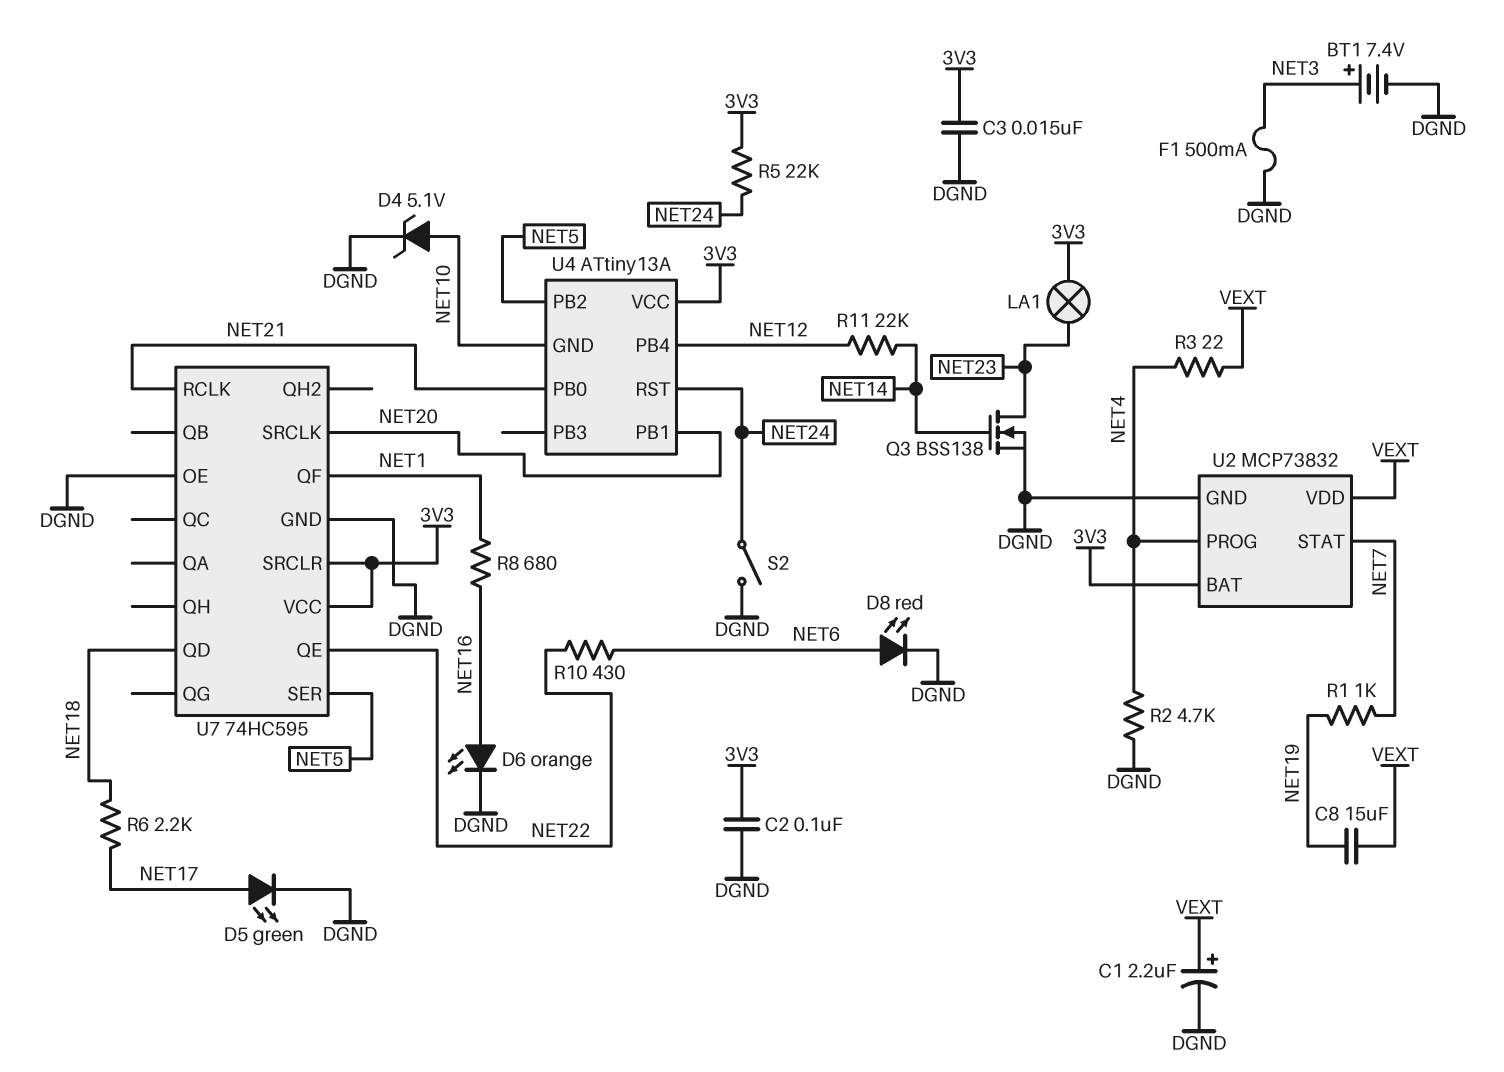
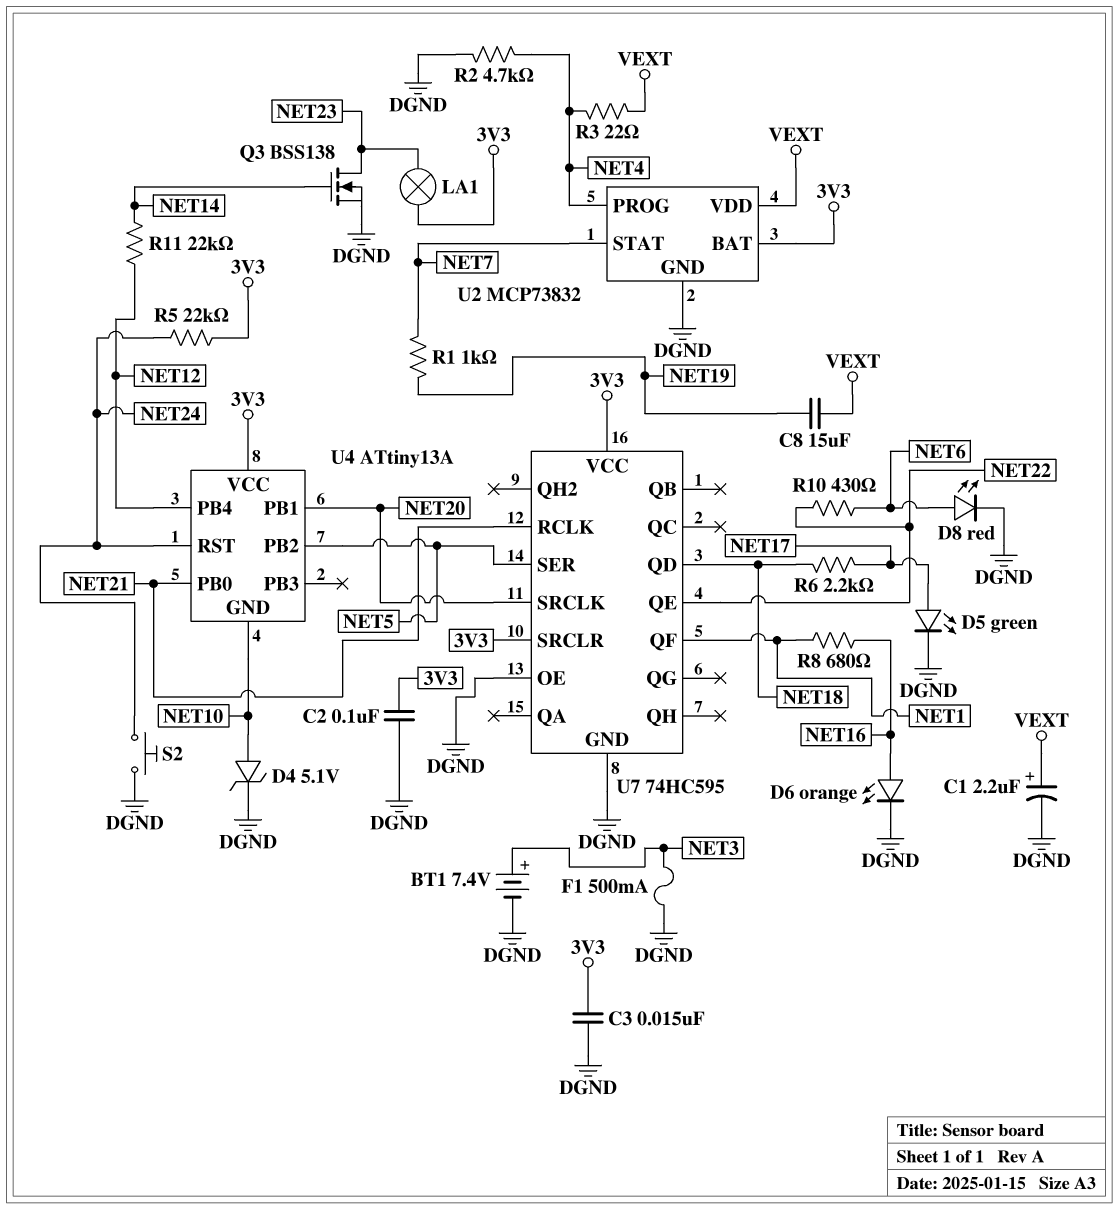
S2: switch (DGND, NET24) -> button (DGND, NET24)

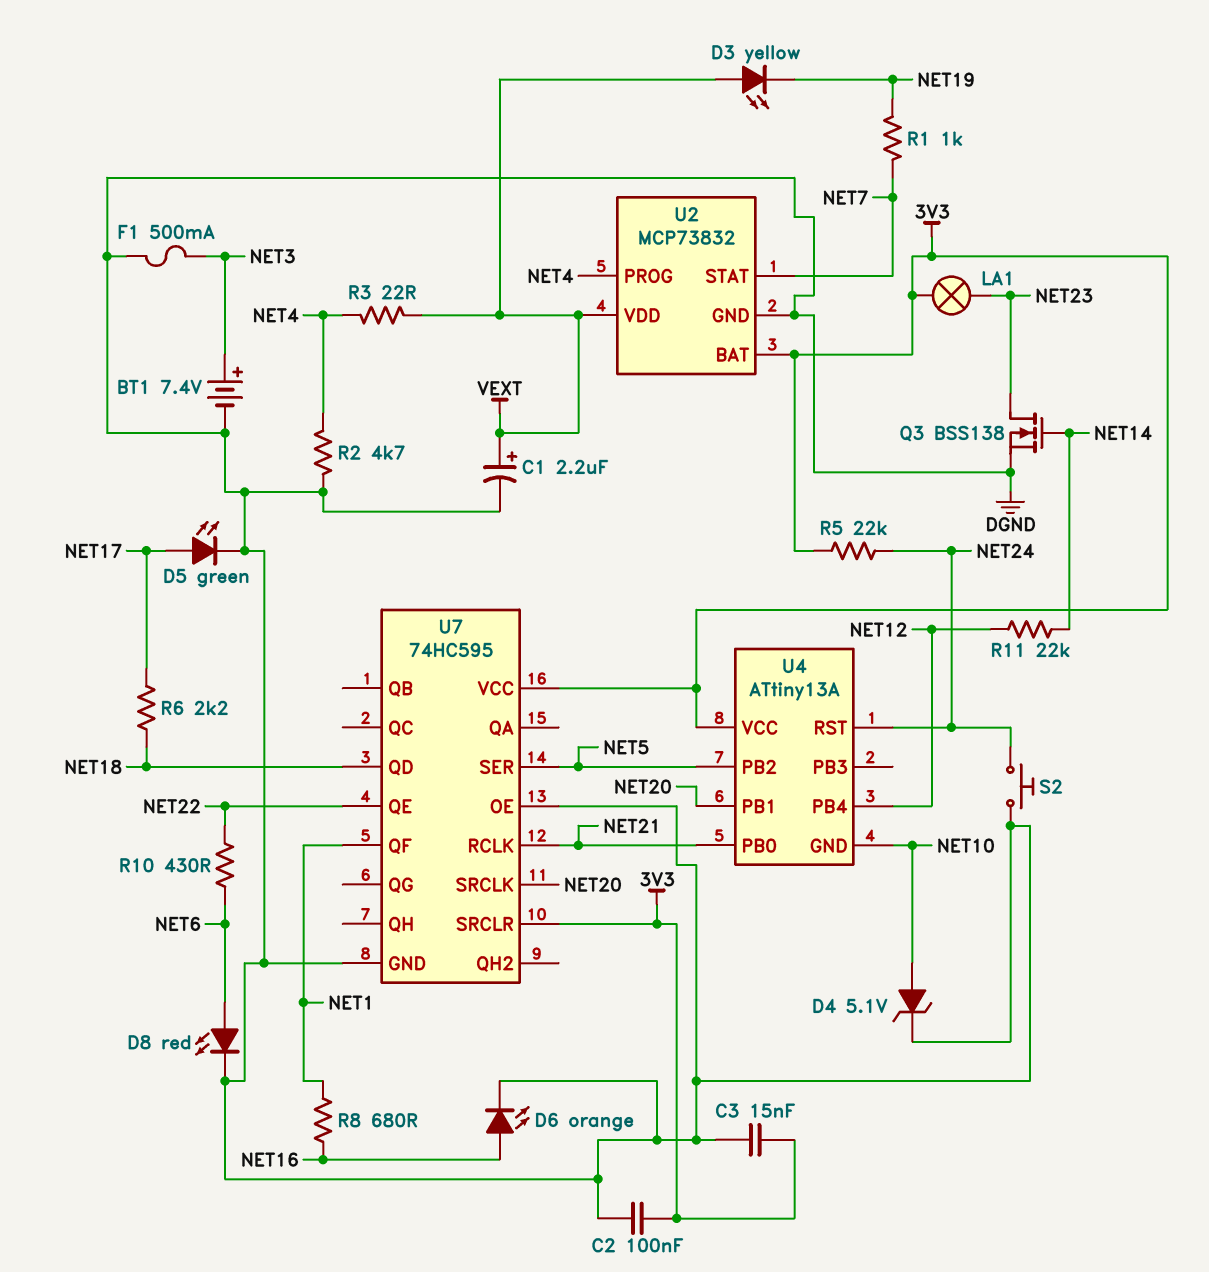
C8: 15uF (NET19, VEXT) -> none
D3: none -> LED yellow (A VEXT, K NET19)

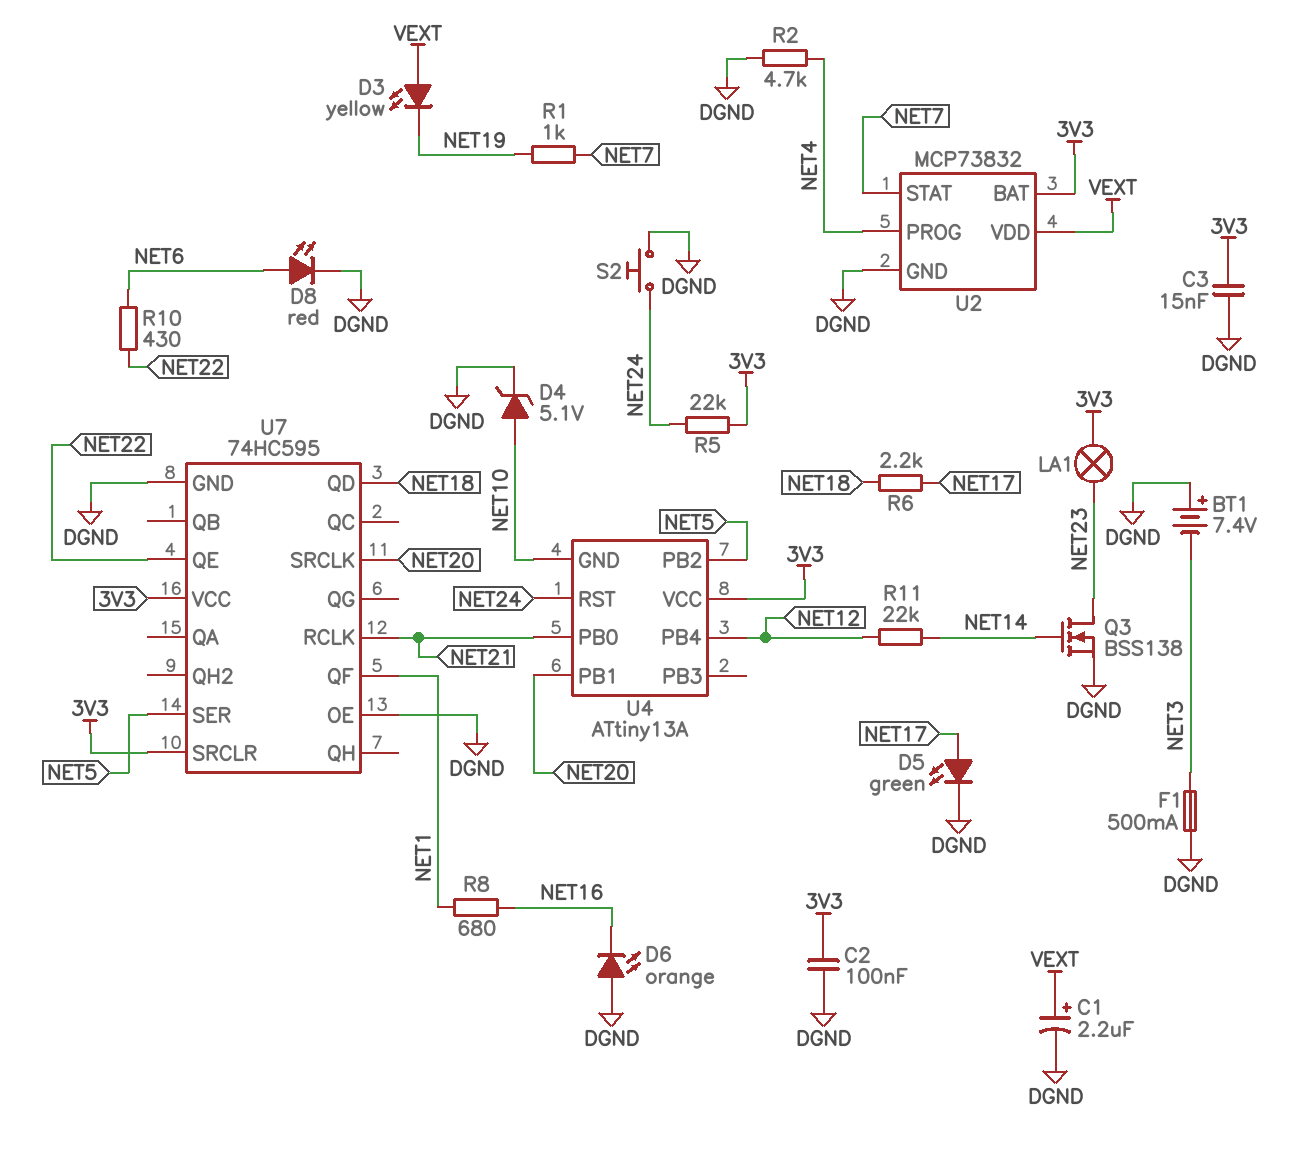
BT1: 7.4V (plus NET3, minus DGND) -> 7.4V (plus DGND, minus NET3)
D6: LED orange (A NET16, K DGND) -> LED orange (A DGND, K NET16)
R3: 22 (NET4, VEXT) -> none

